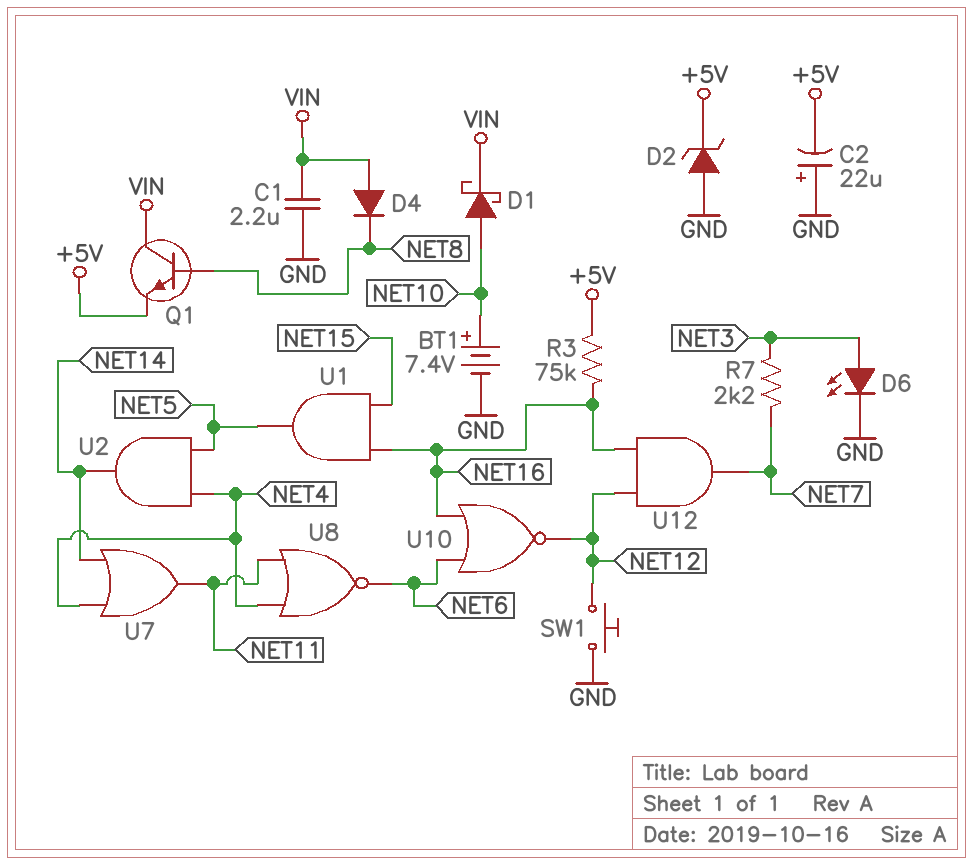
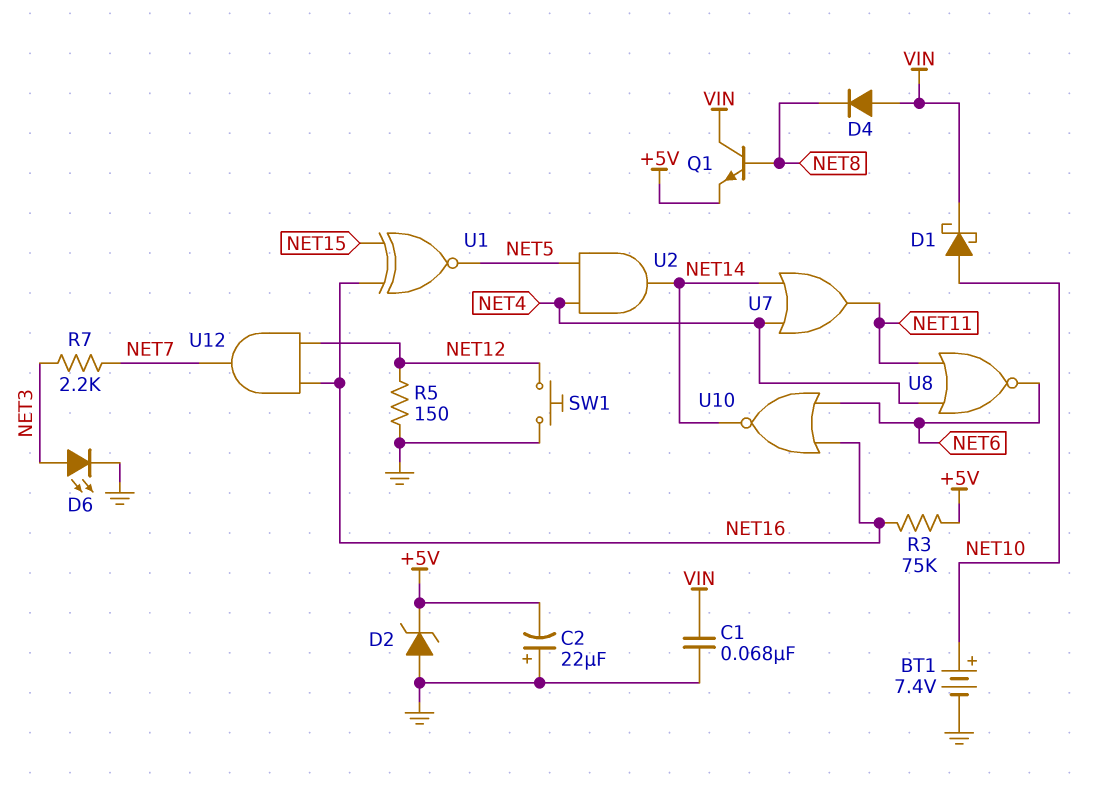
C1: 2.2uF (GND, VIN) -> 68nF (GND, VIN)
R5: none -> 150 (GND, NET12)
U1: AND (in NET15, in NET16, out NET5) -> XNOR (in NET15, in NET16, out NET5)
U10: NOR (in NET6, in NET16, out NET12) -> NOR (in NET6, in NET16, out NET14)

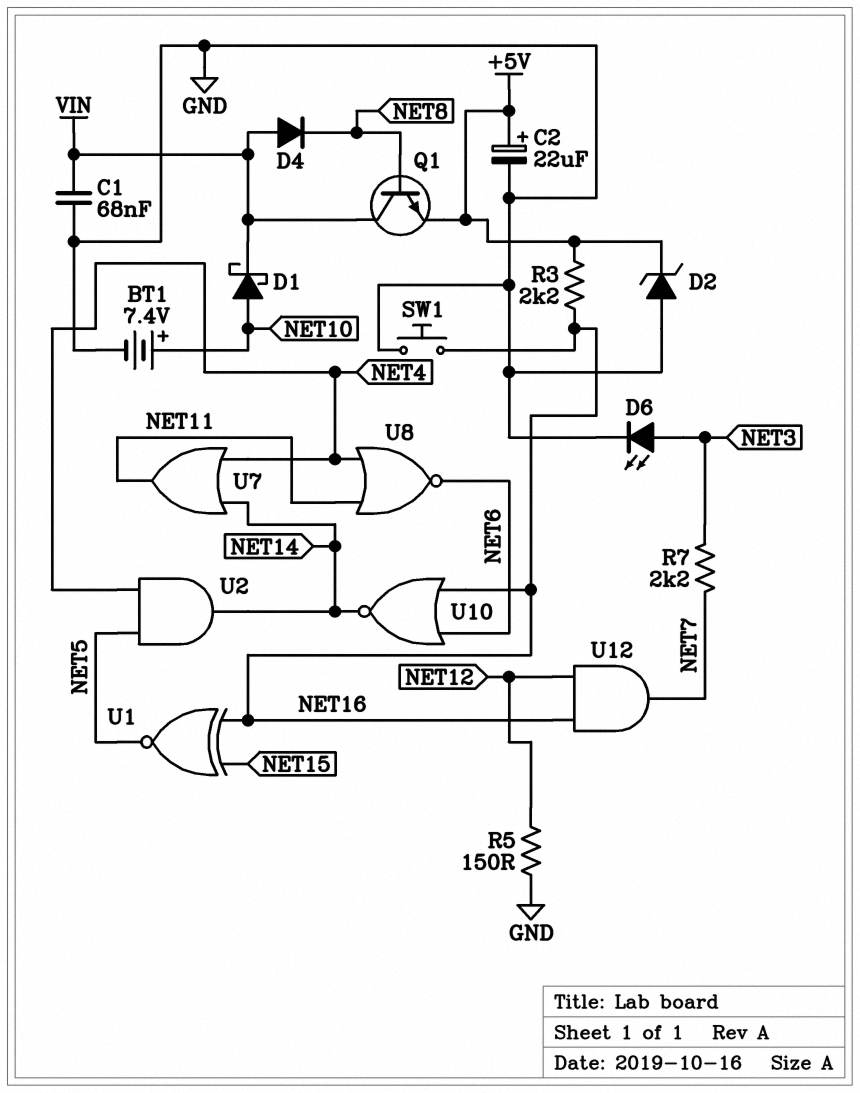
C2: 22uF (plus GND, minus +5V) -> 22uF (plus +5V, minus GND)
R3: 75k (+5V, NET16) -> 2.2k (+5V, NET16)
SW1: button (GND, NET12) -> button (GND, NET16)

